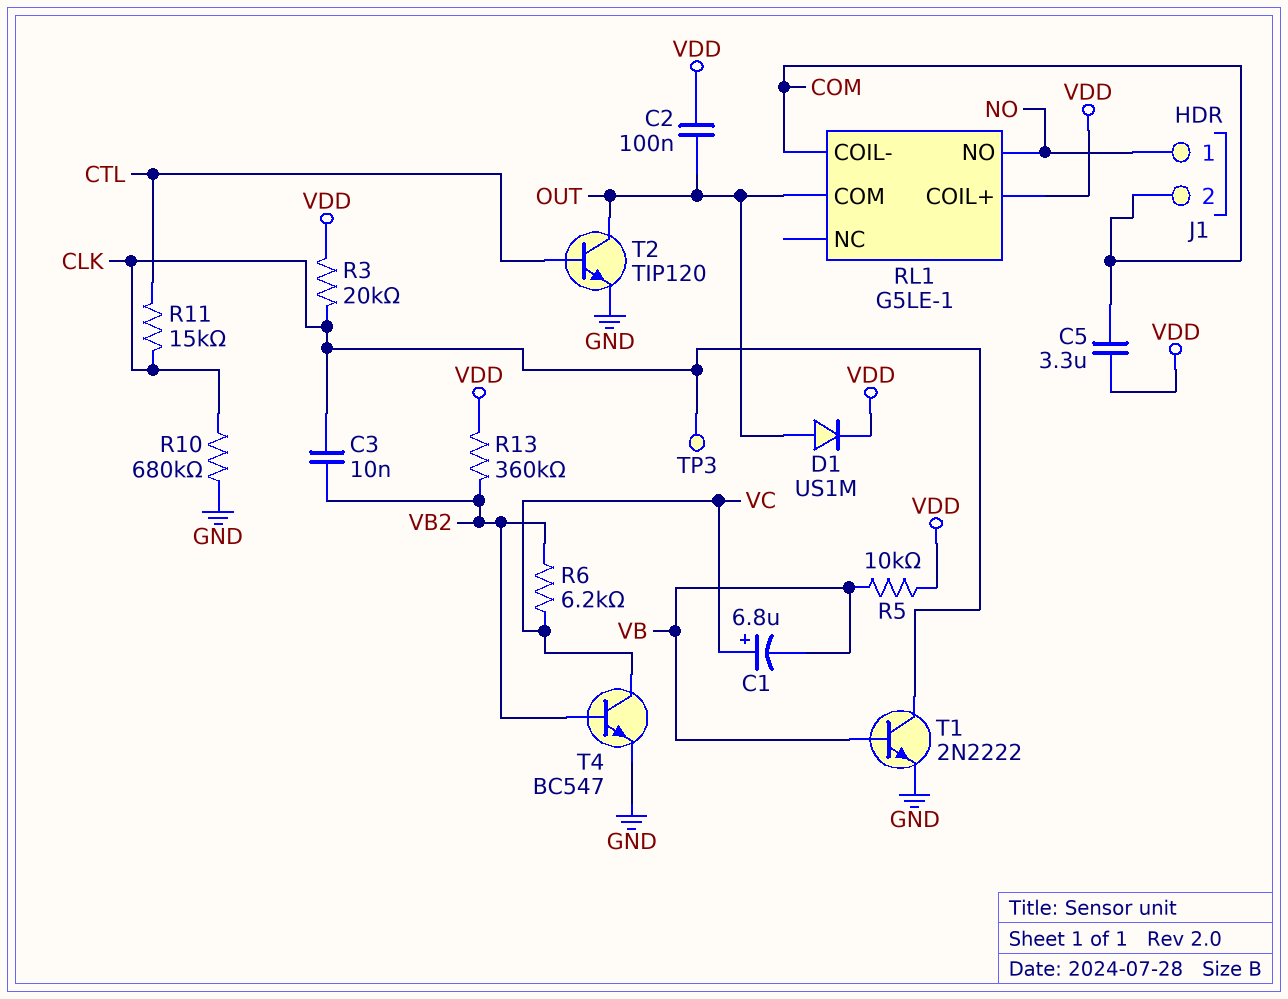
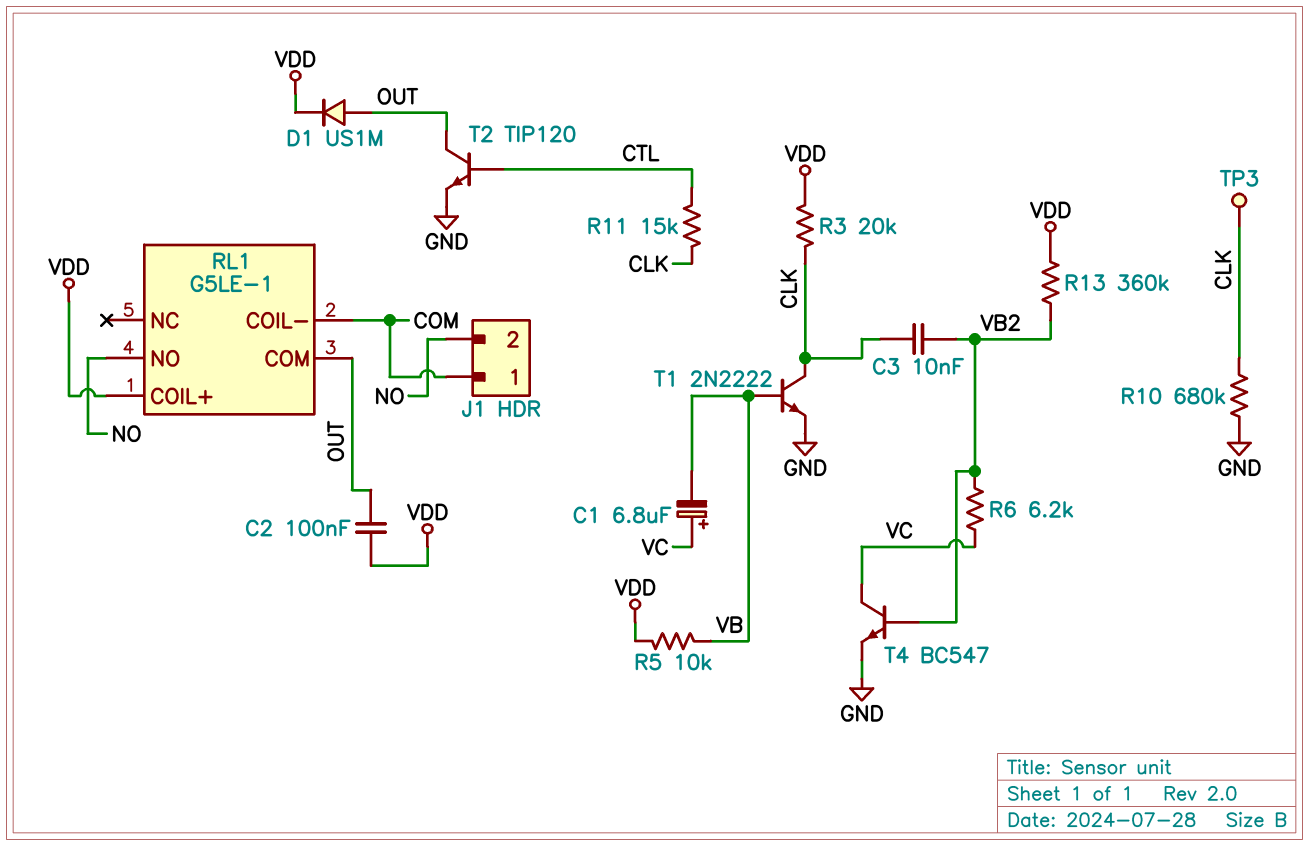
C5: 3.3uF (COM, VDD) -> none
J1 pin 1: NO -> COM
J1 pin 2: COM -> NO

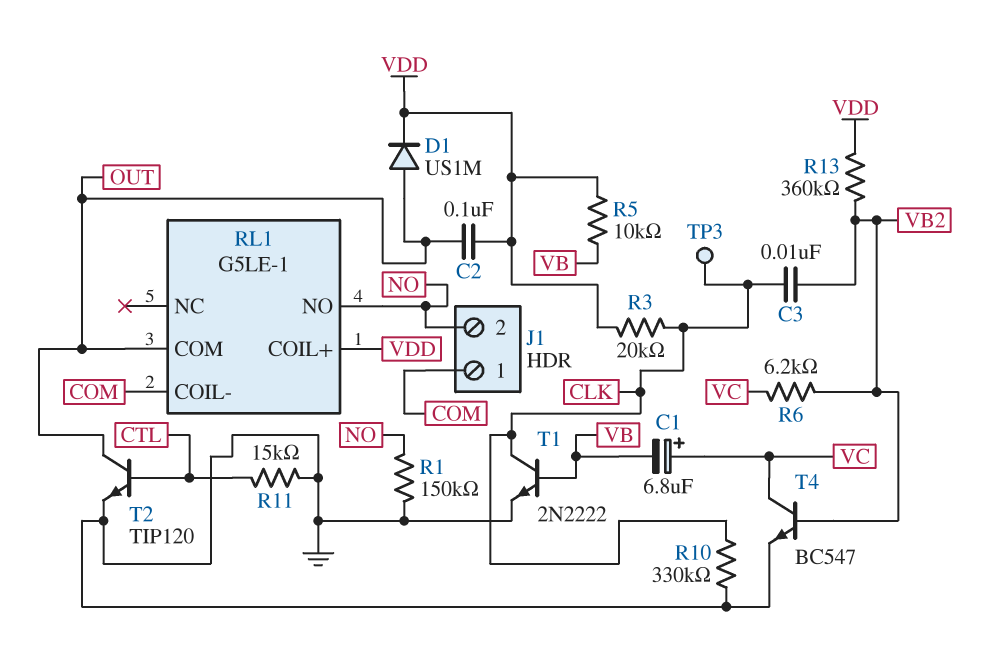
R1: none -> 150k (GND, NO)
R10: 680k (CLK, GND) -> 330k (CLK, GND)
R11: 15k (CLK, CTL) -> 15k (CTL, GND)

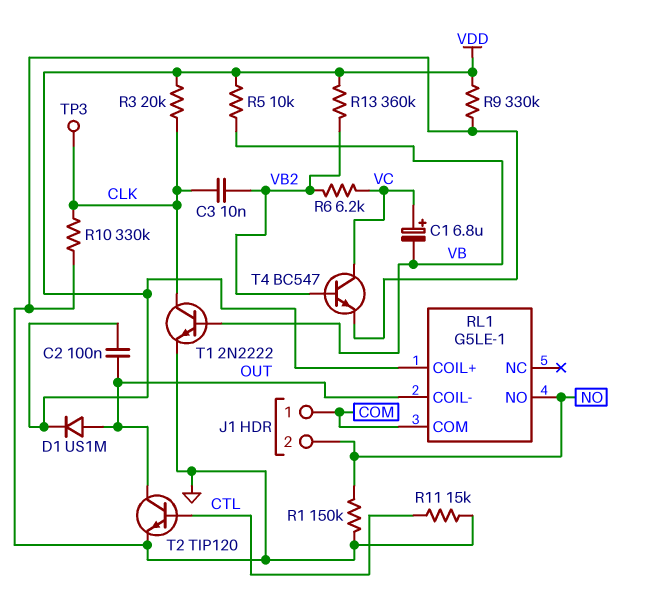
R9: none -> 330k (GND, VDD)
RL1 pin COIL-: COM -> OUT
RL1 pin COM: OUT -> COM

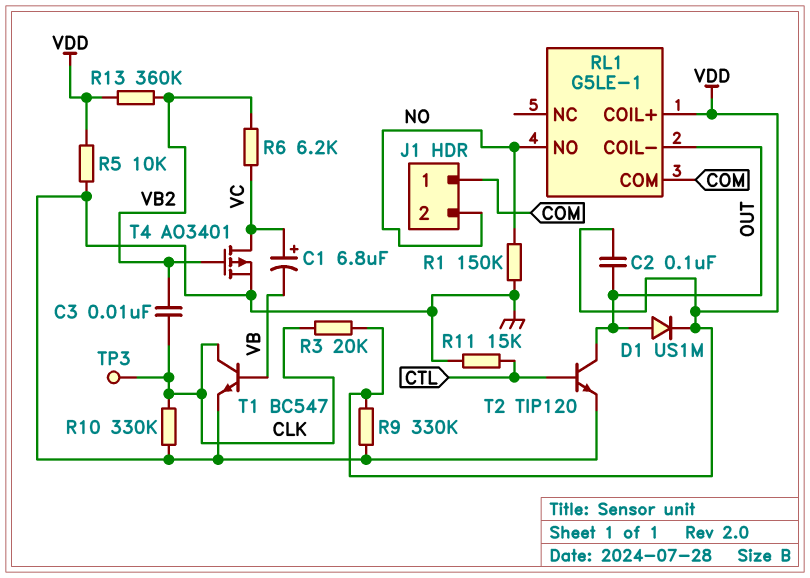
R5: 10k (VB, VDD) -> 10k (GND, VDD)
T1: NPN 2N2222 (B VB, C CLK, E GND) -> NPN BC547 (B VB, C CLK, E GND)
T4: NPN BC547 (B VB2, C VC, E GND) -> PMOS AO3401 (G VB2, D VC, S GND)

